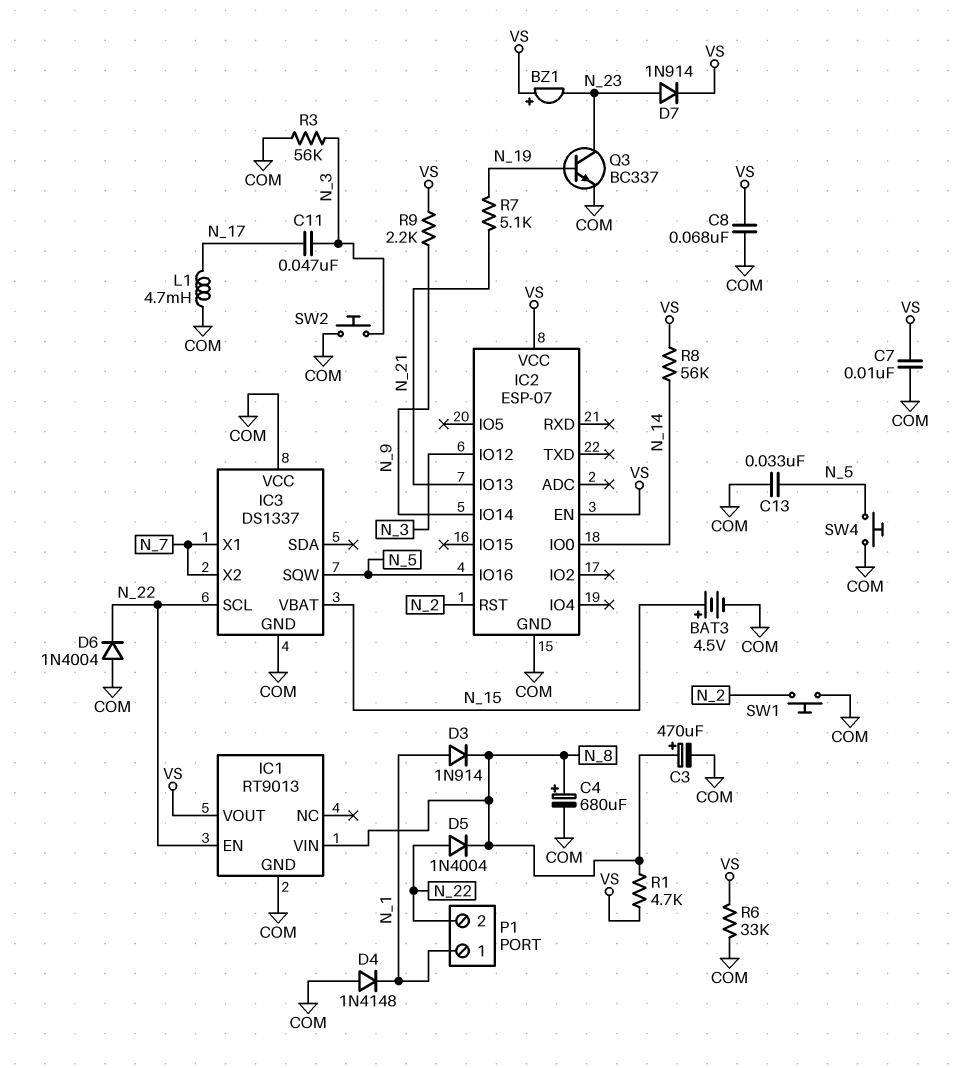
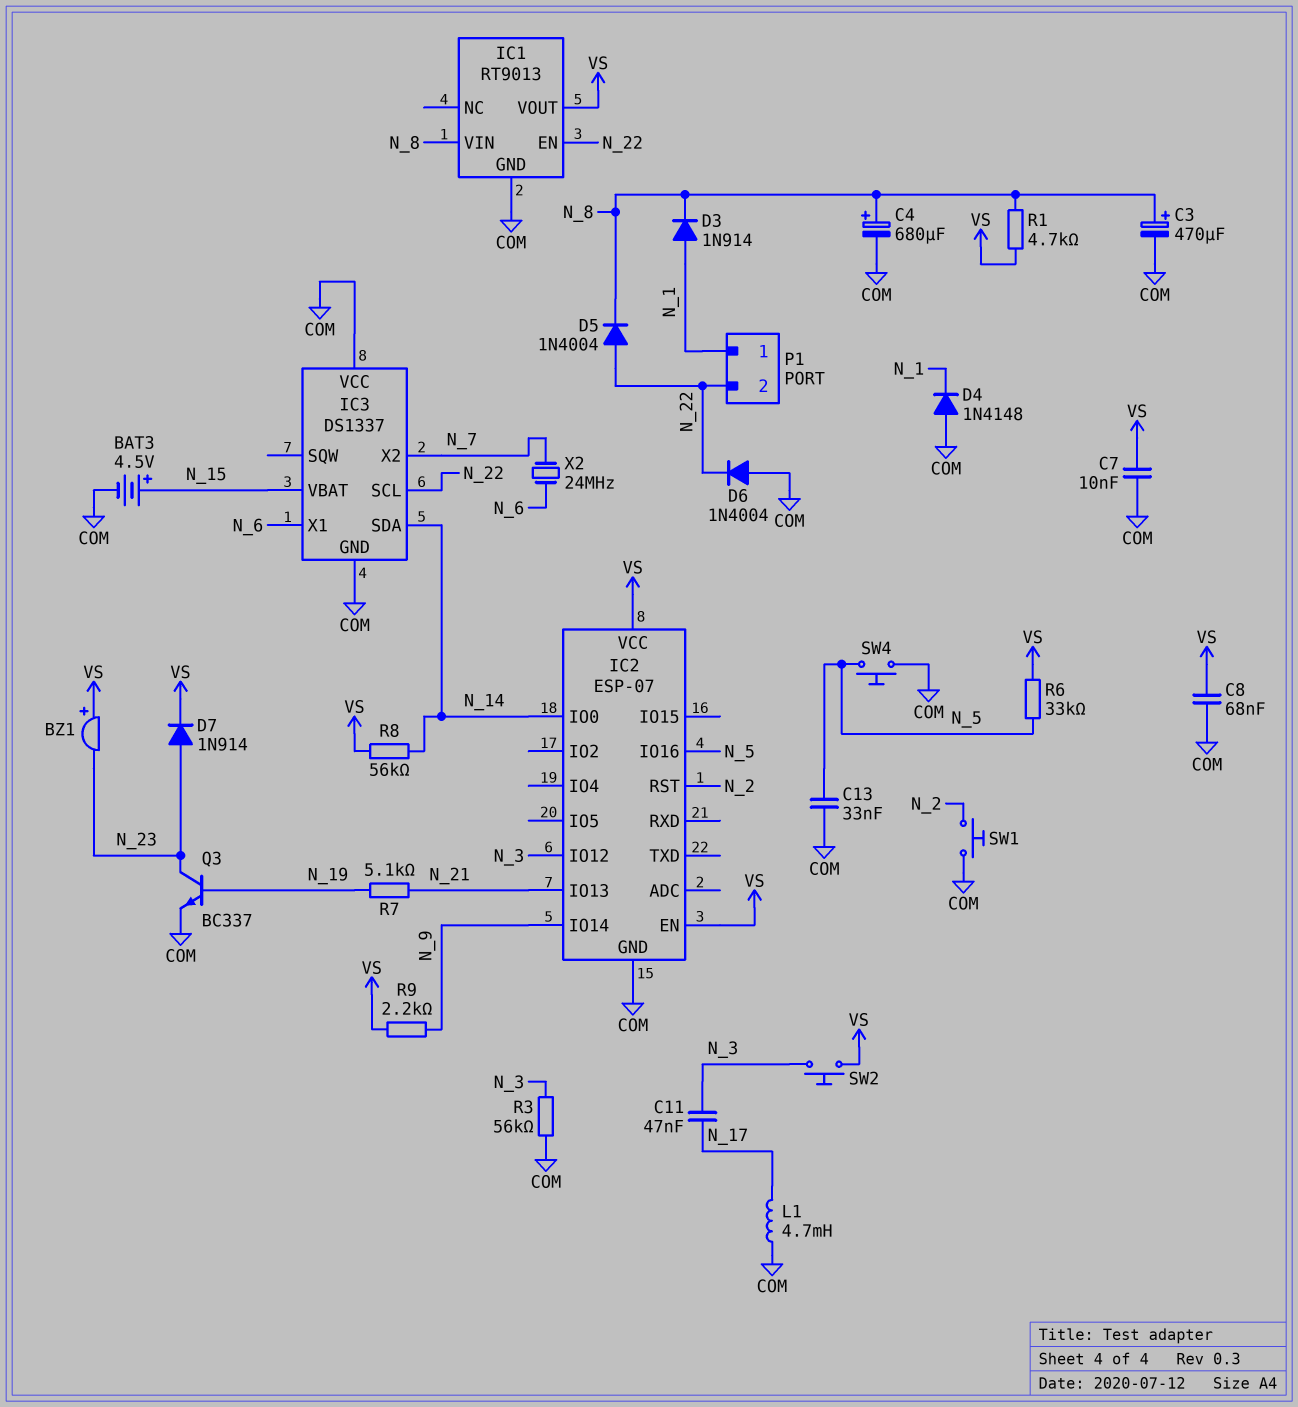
IC3 pin SDA: none -> N_14
IC3 pin SQW: N_5 -> none
IC3 pin X1: N_7 -> N_6
R6: 33k (COM, VS) -> 33k (N_5, VS)
SW2: button (COM, N_3) -> button (N_3, VS)
X2: none -> 24MHz (N_6, N_7)

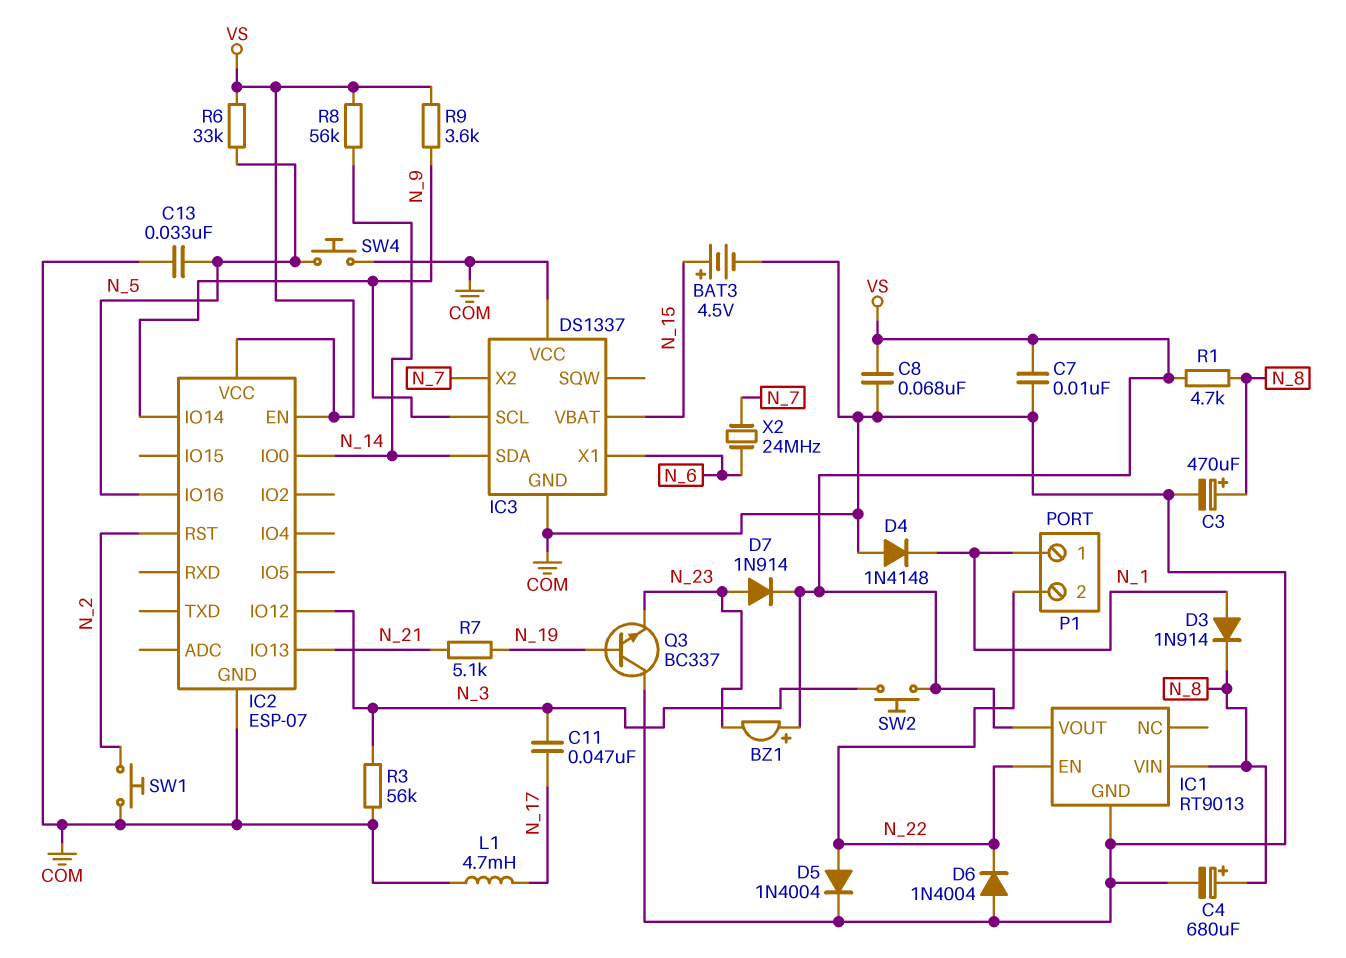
D5: diode 1N4004 (A N_22, K N_8) -> diode 1N4004 (A N_22, K COM)
IC3 pin SCL: N_22 -> N_9
Q3: NPN BC337 (B N_19, C N_23, E COM) -> NPN BC337 (B N_19, C COM, E N_23)
R9: 2.2k (N_9, VS) -> 3.6k (N_9, VS)

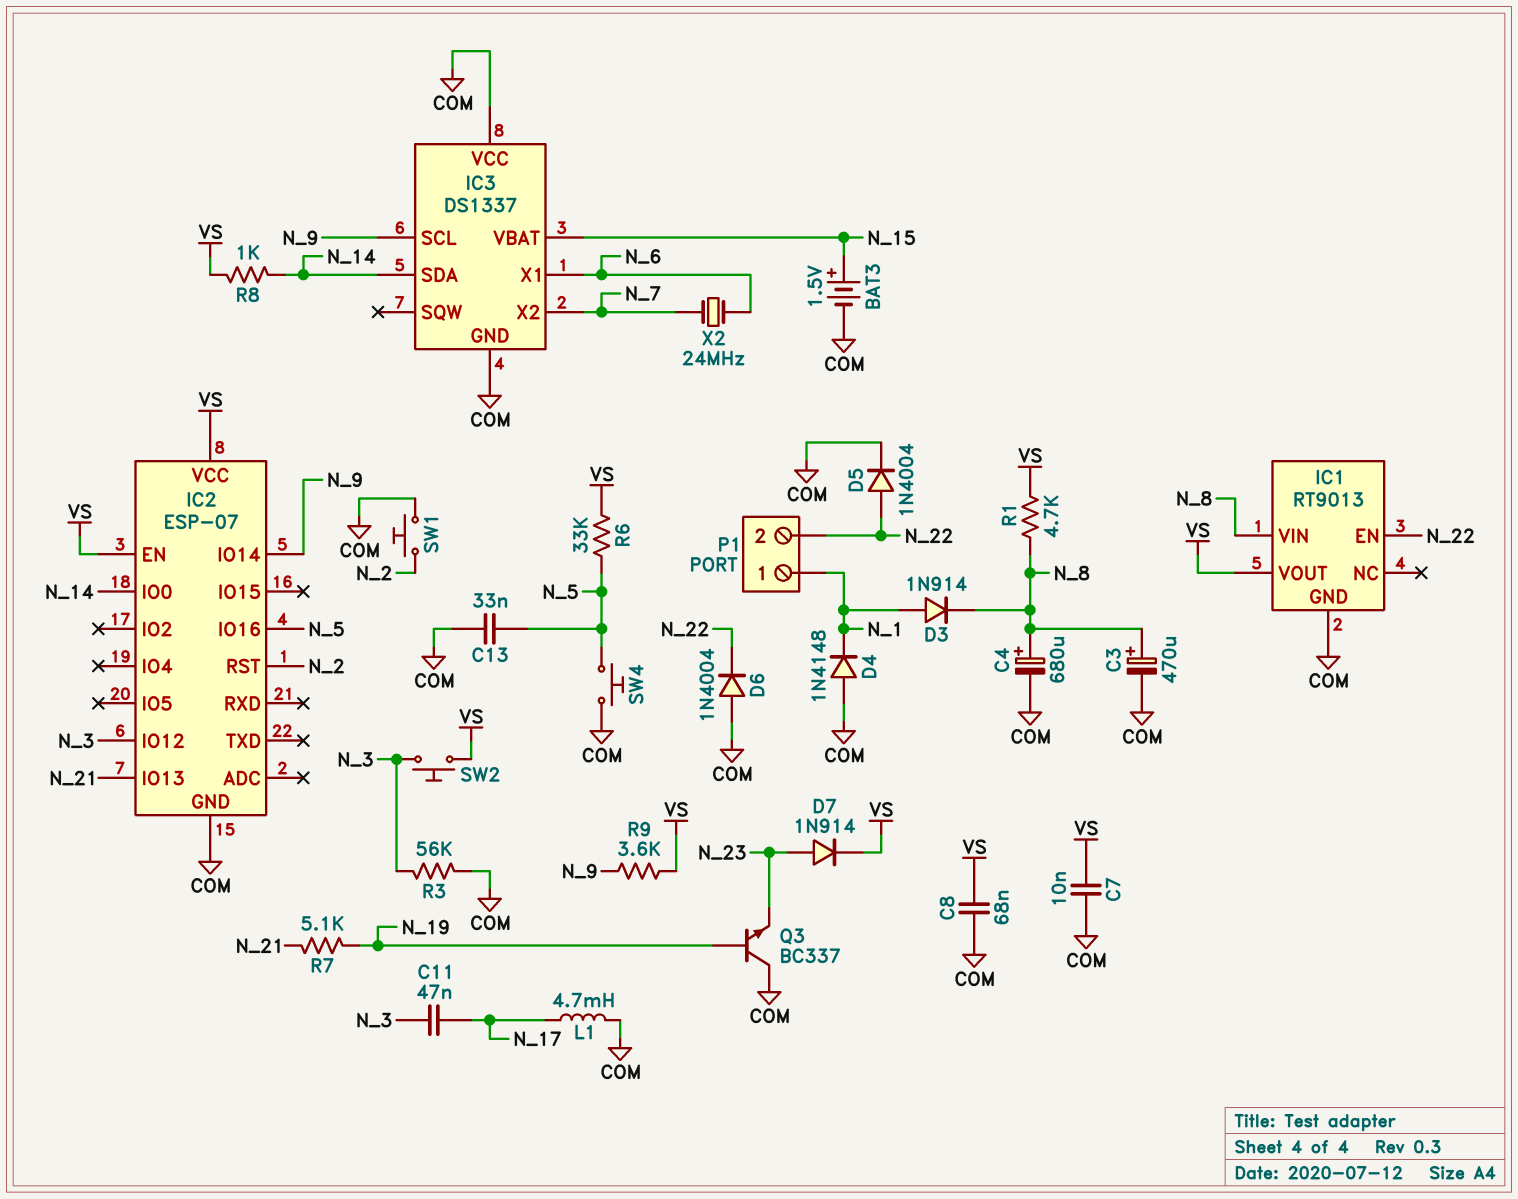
BAT3: 4.5V (plus N_15, minus COM) -> 1.5V (plus N_15, minus COM)
BZ1: buzzer (plus VS, minus N_23) -> none
R8: 56k (N_14, VS) -> 1k (N_14, VS)

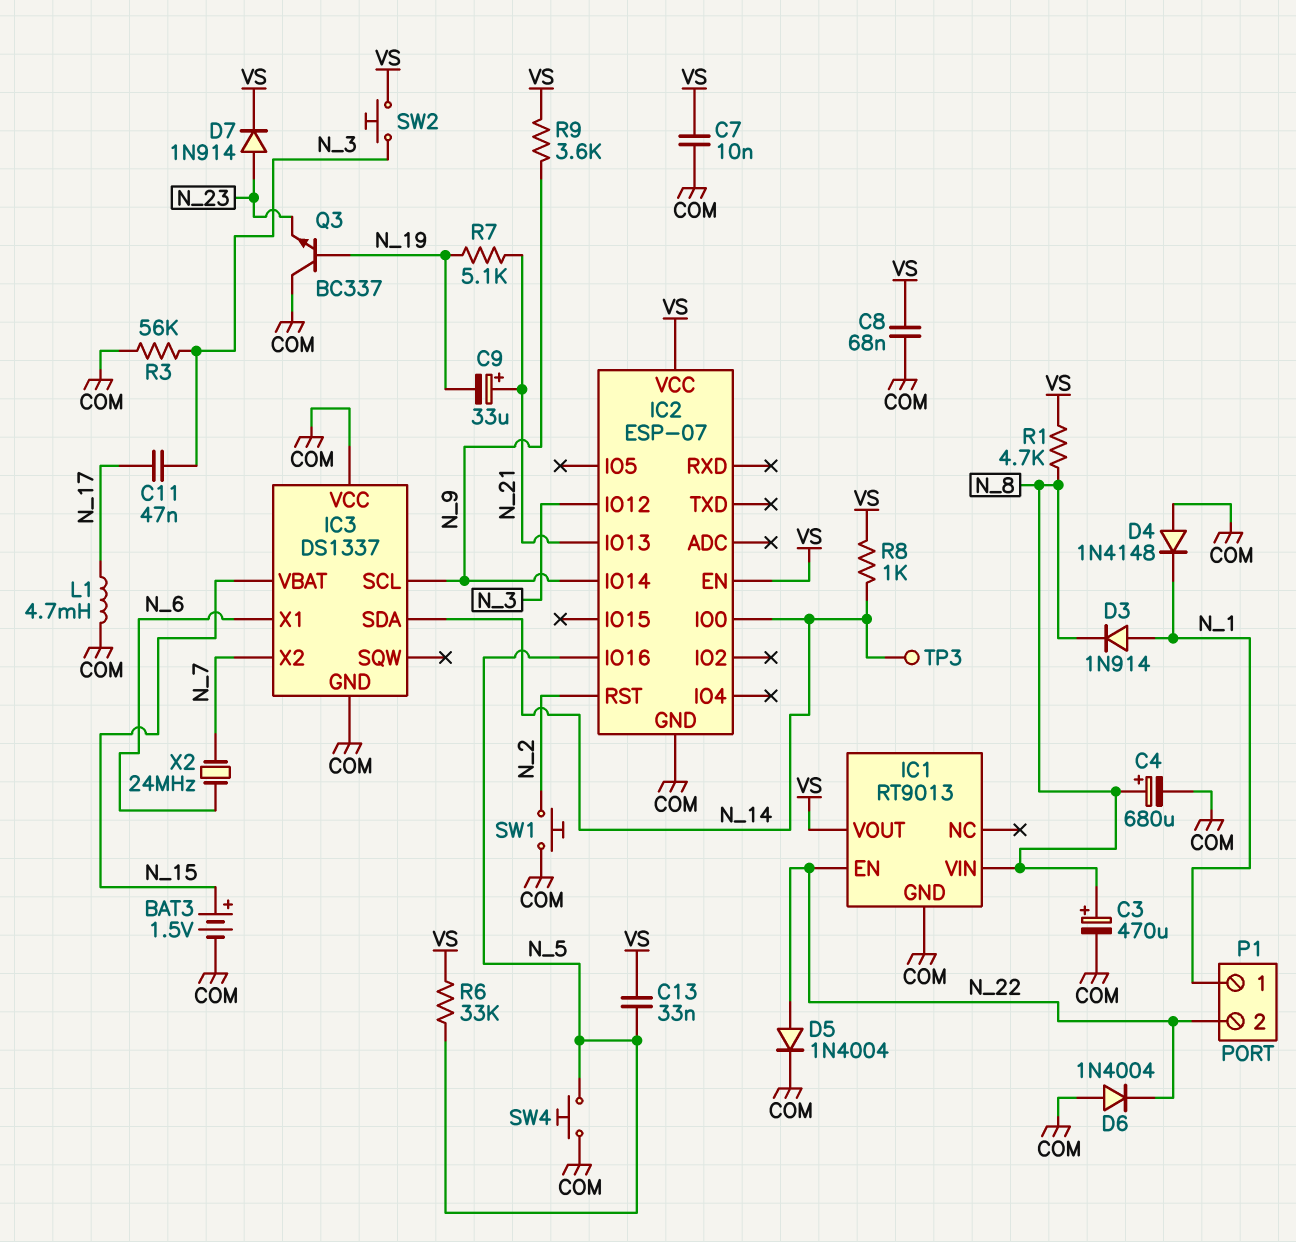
C9: none -> 33uF (plus N_21, minus N_19)
C13: 33nF (COM, N_5) -> 33nF (N_5, VS)
TP3: none -> test point (N_14)

